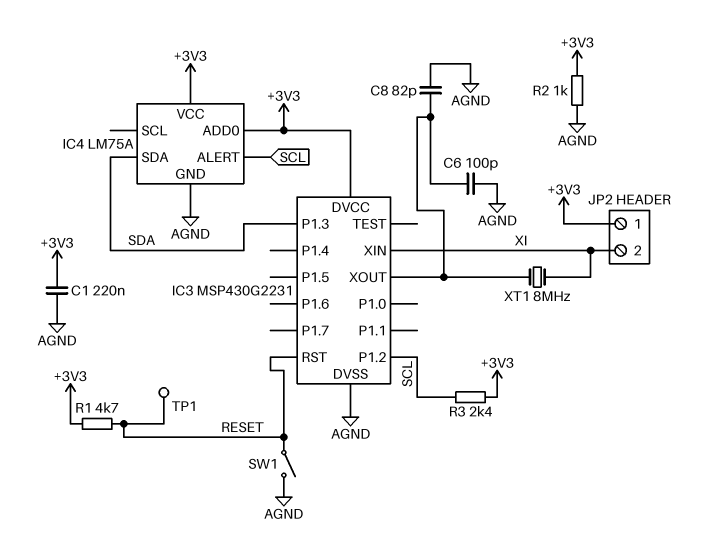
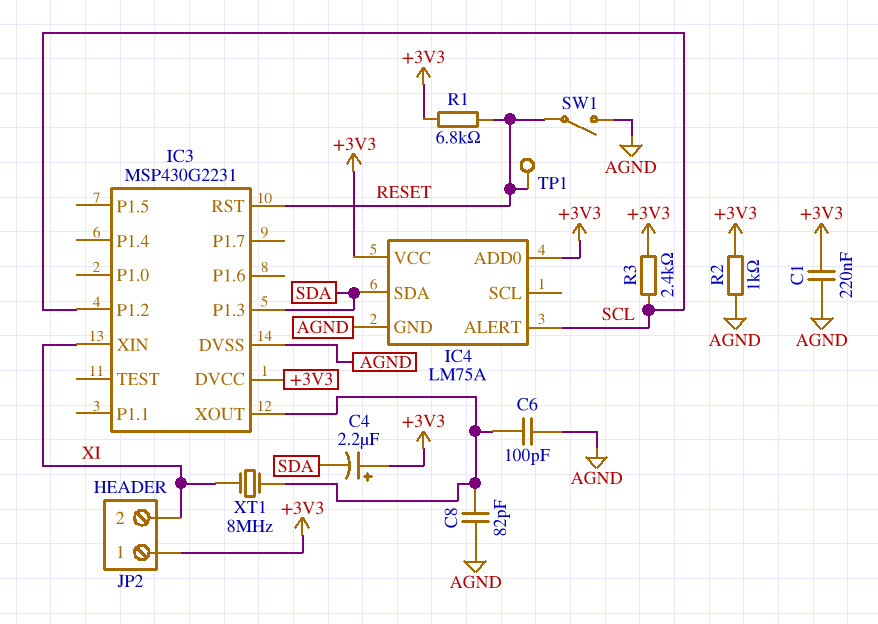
C4: none -> 2.2uF (plus +3V3, minus SDA)
R1: 4.7k (+3V3, RESET) -> 6.8k (+3V3, RESET)

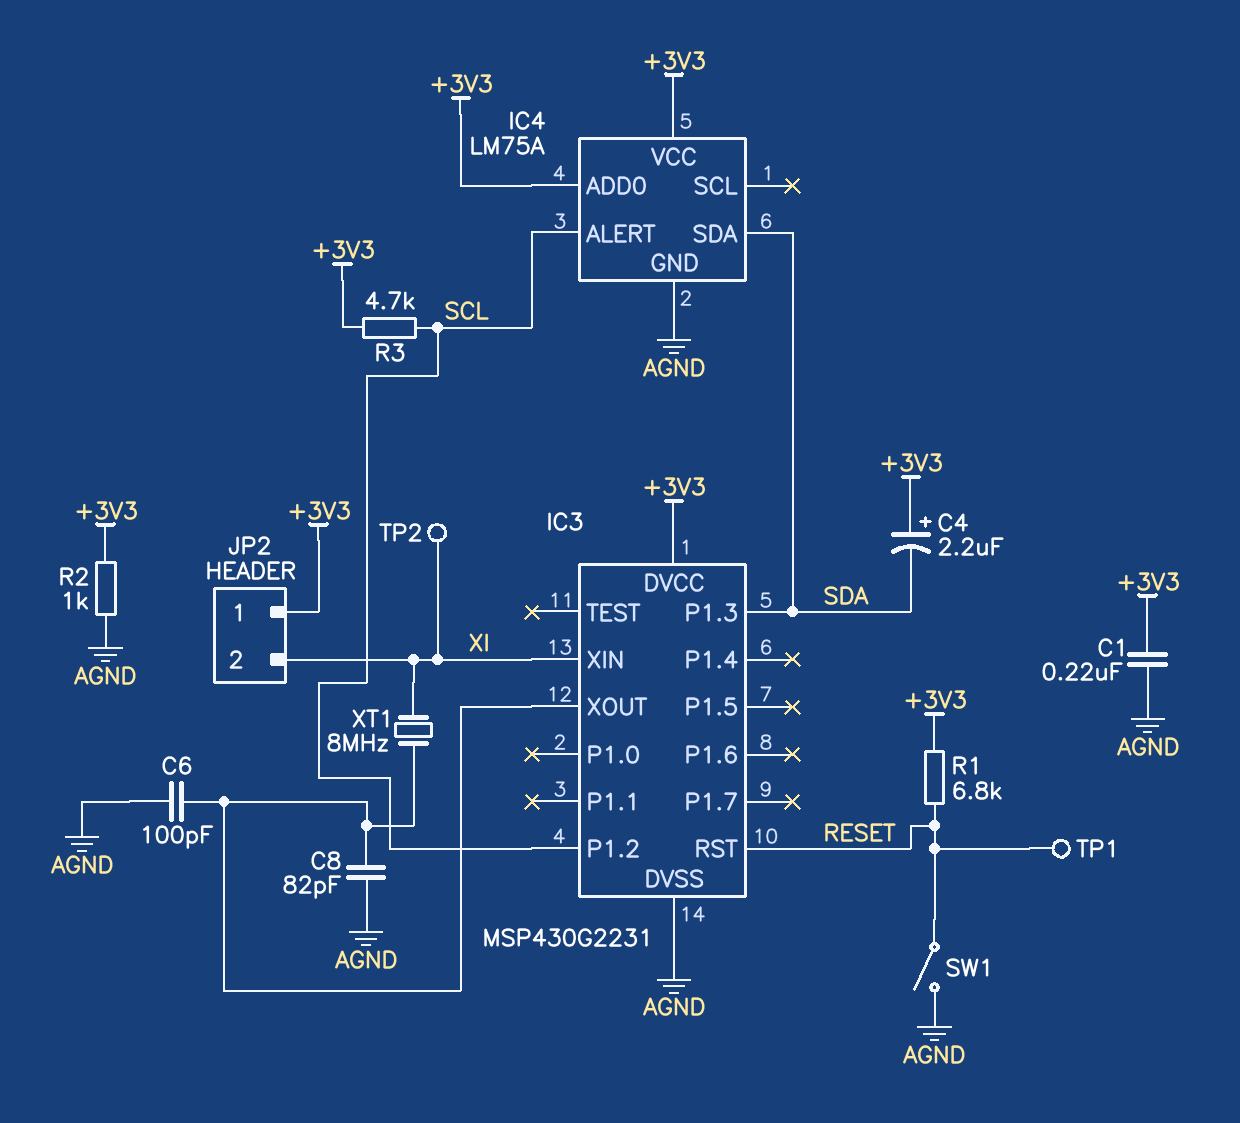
R3: 2.4k (+3V3, SCL) -> 4.7k (+3V3, SCL)
TP2: none -> test point (XI)

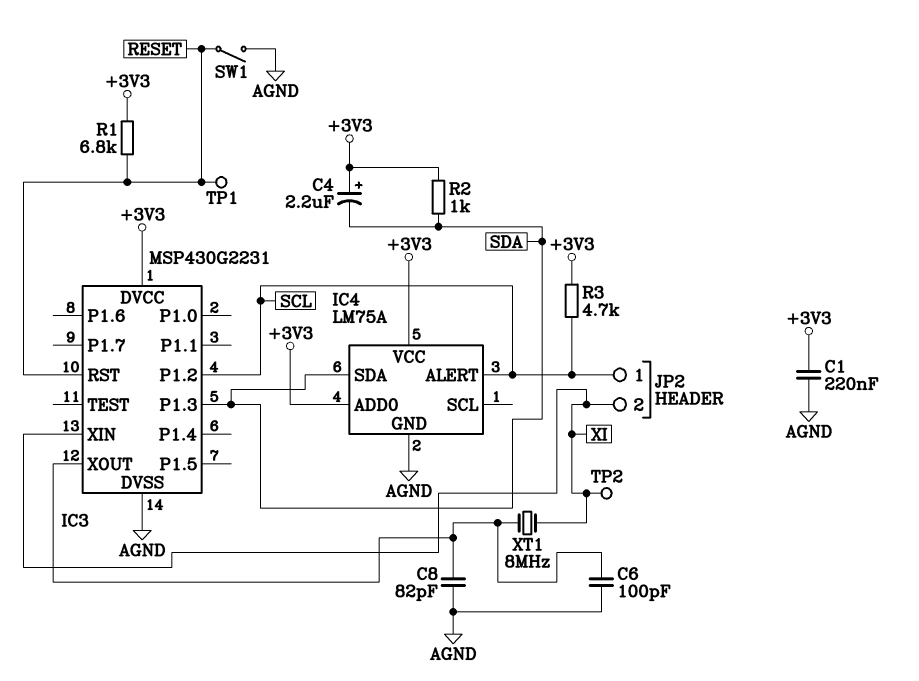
JP2 pin 1: +3V3 -> SCL
R2: 1k (+3V3, AGND) -> 1k (+3V3, SDA)

